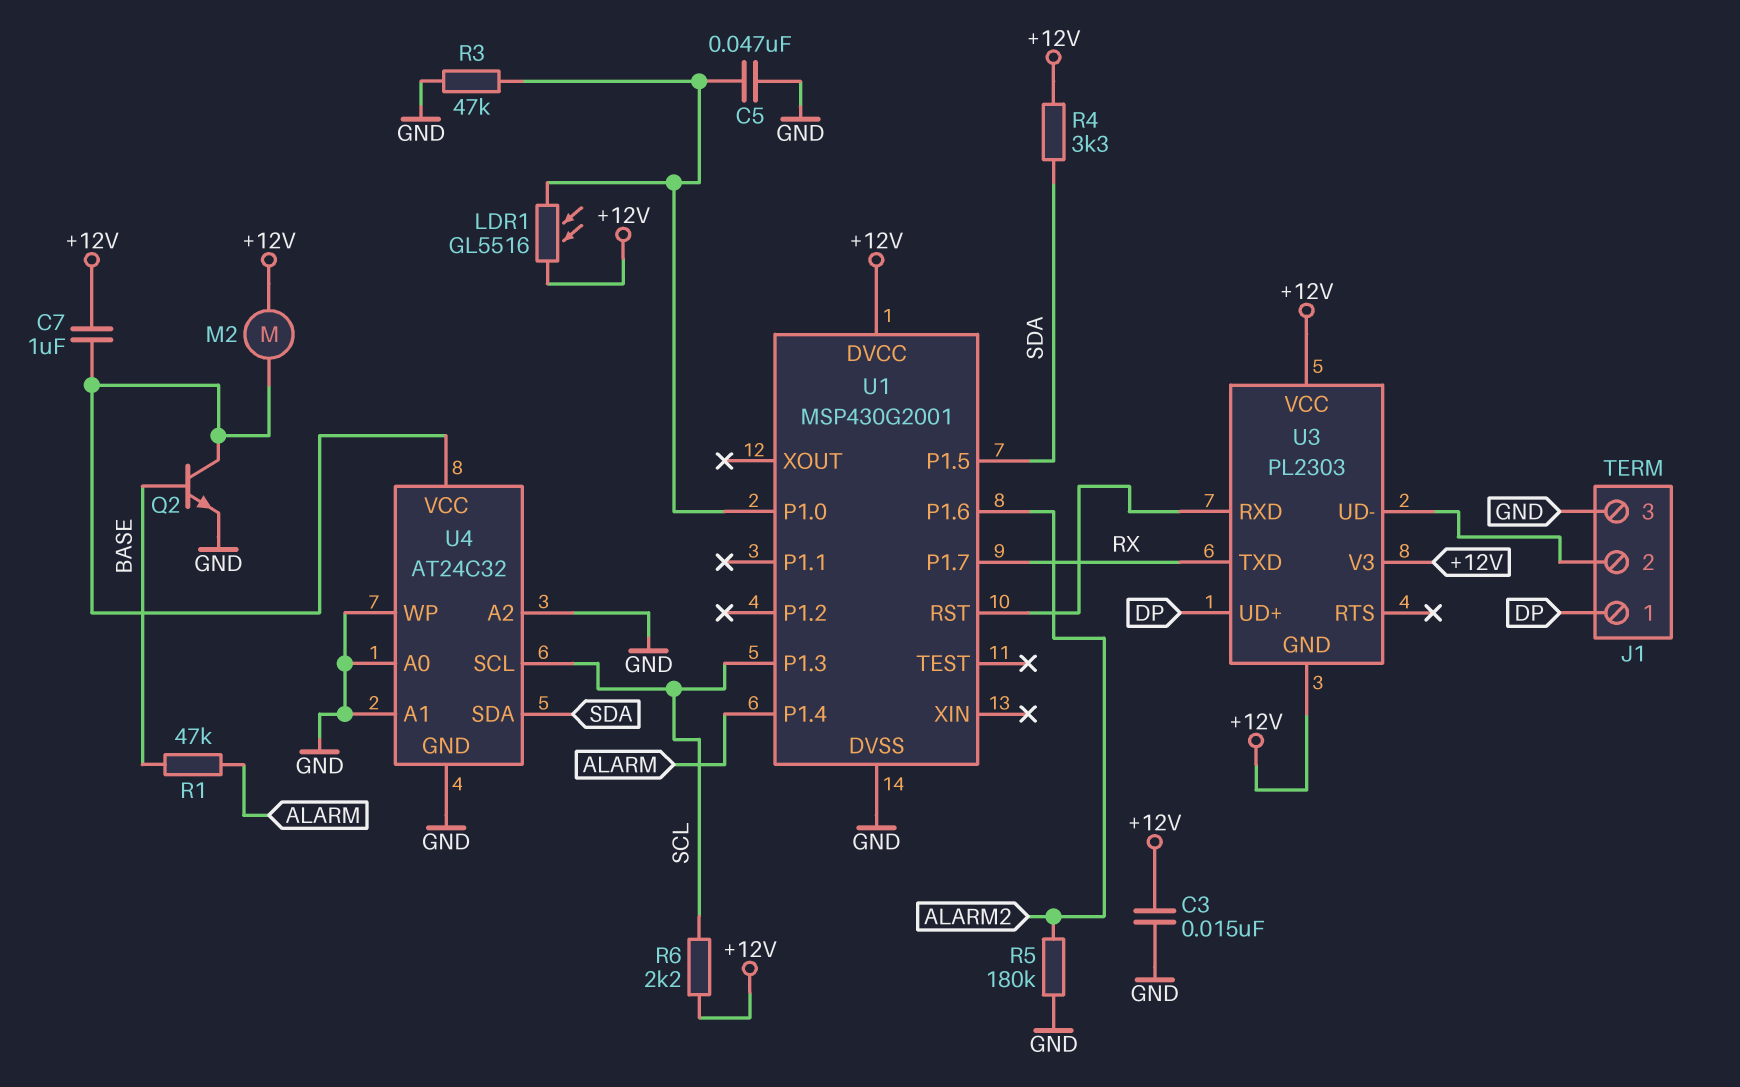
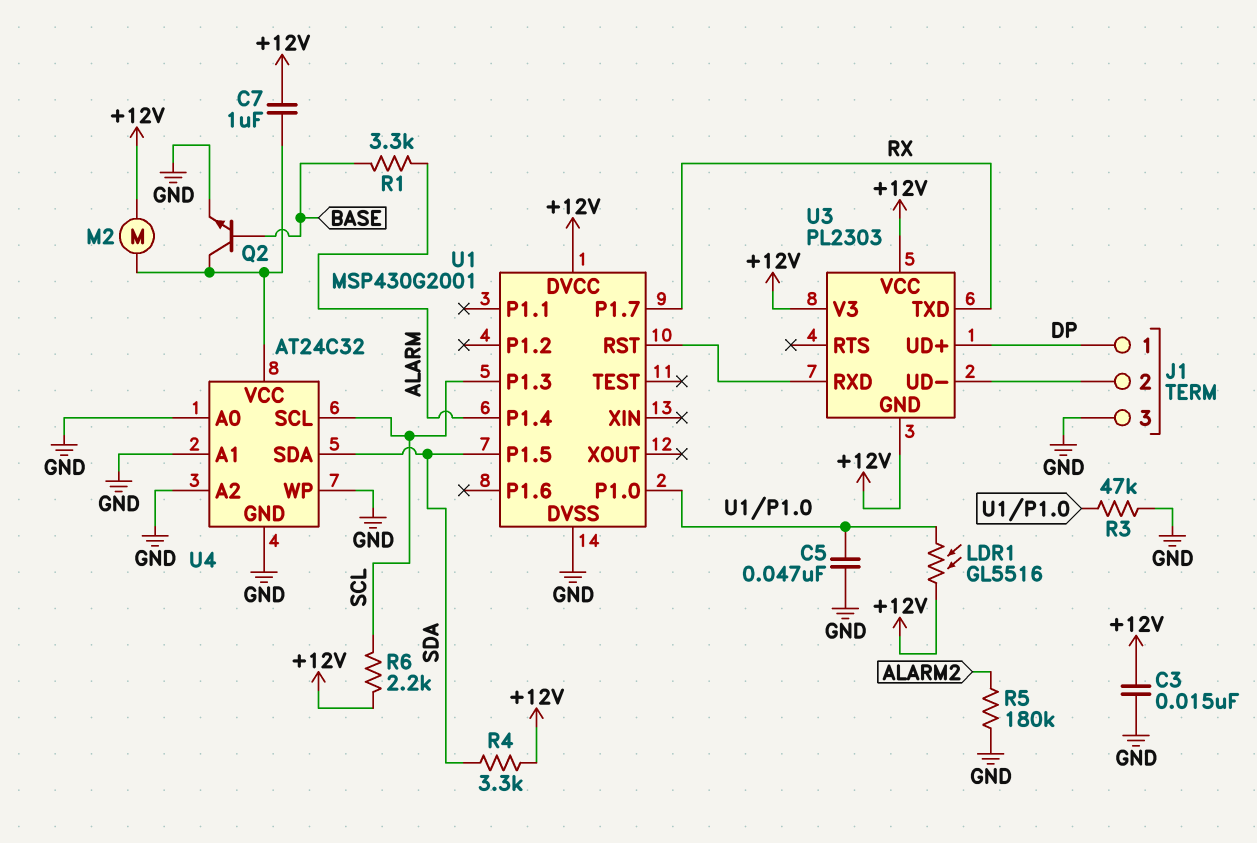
R1: 47k (ALARM, BASE) -> 3.3k (ALARM, BASE)
U1 pin P1.6: ALARM2 -> none

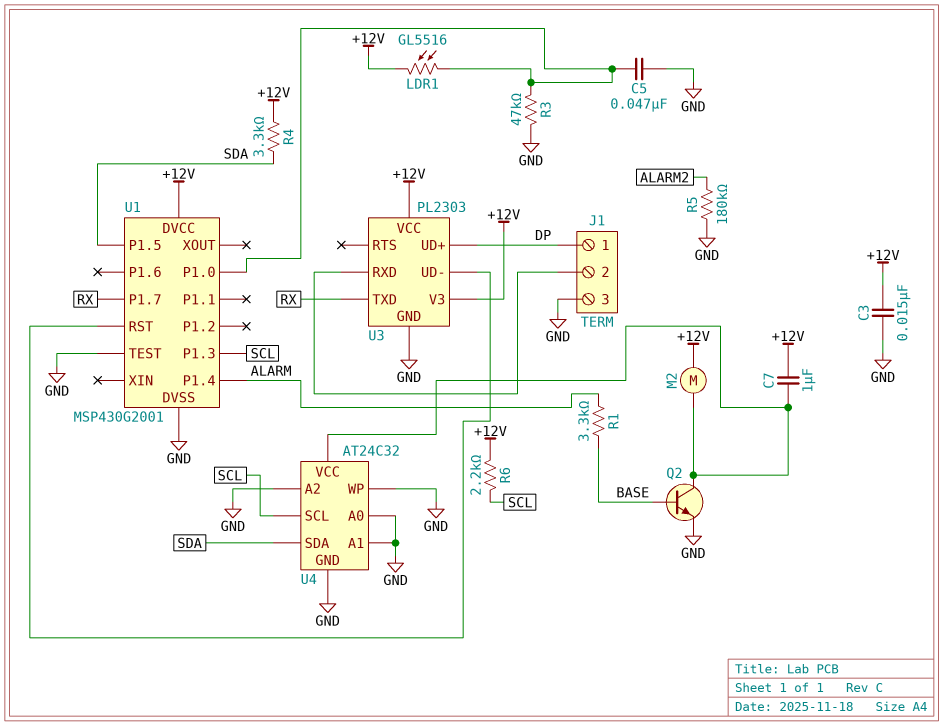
U1 pin TEST: none -> GND
U3 pin GND: +12V -> GND
U3 pin RXD: U1/RST -> J1/2
U3 pin UD-: J1/2 -> U1/RST

